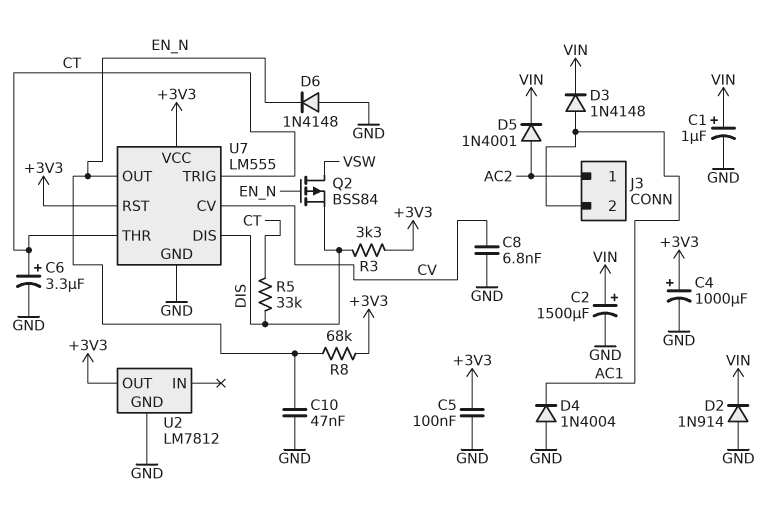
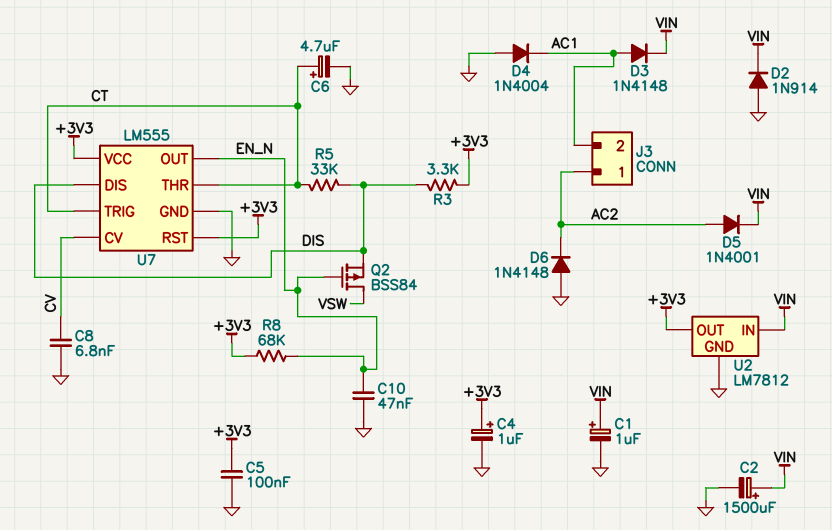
C4: 1000uF (plus +3V3, minus GND) -> 1uF (plus +3V3, minus GND)
C6: 3.3uF (plus CT, minus GND) -> 4.7uF (plus CT, minus GND)
D6: diode 1N4148 (A GND, K EN_N) -> diode 1N4148 (A GND, K AC2)
U2 pin IN: none -> VIN

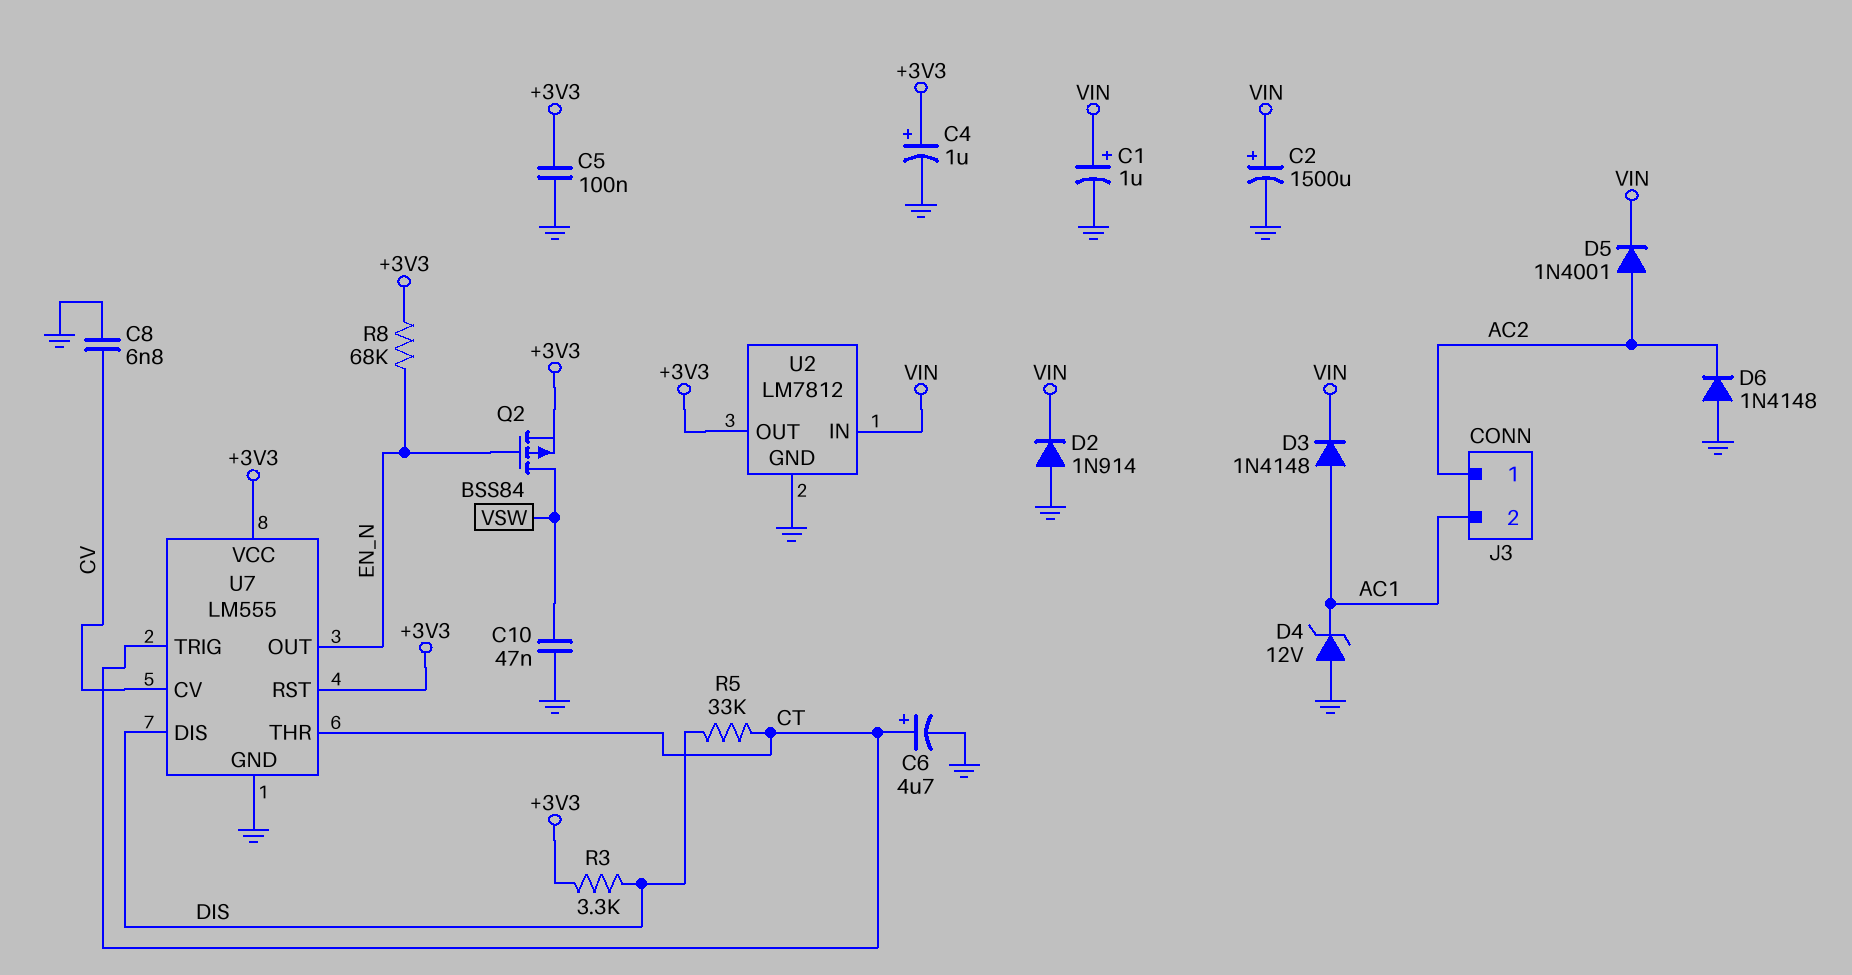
C10: 47nF (EN_N, GND) -> 47nF (GND, VSW)
D4: diode 1N4004 (A GND, K AC1) -> zener 12V (A GND, K AC1)
Q2: PMOS BSS84 (G EN_N, D VSW, S DIS) -> PMOS BSS84 (G EN_N, D VSW, S +3V3)

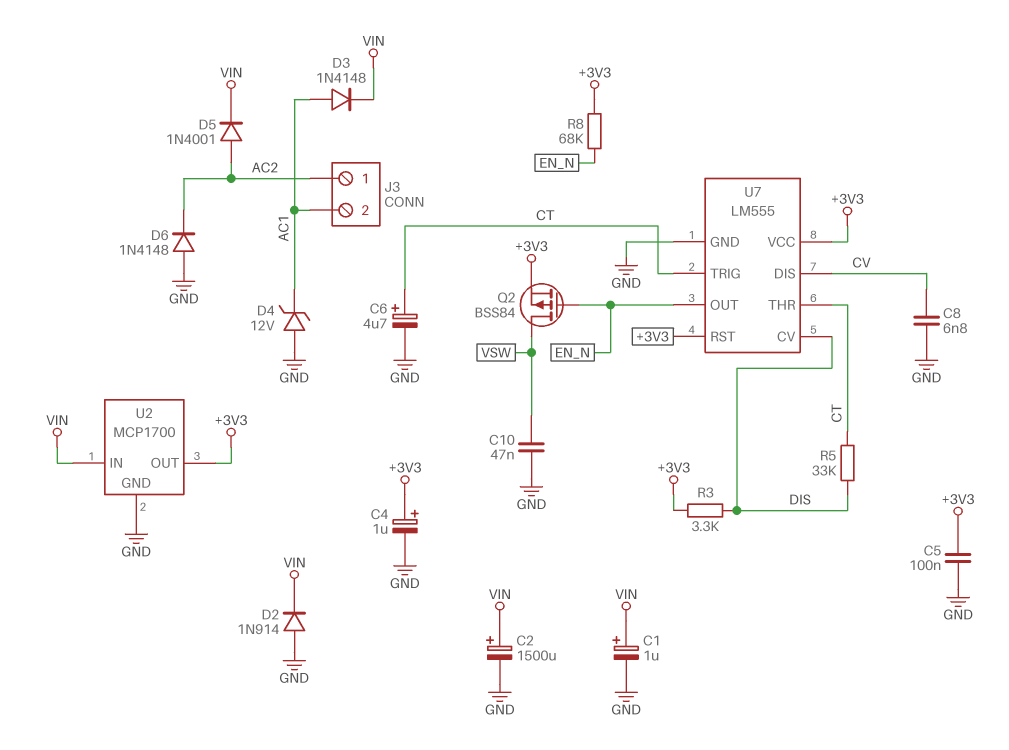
U2: LM7812 -> MCP1700
U7 pin CV: CV -> DIS
U7 pin DIS: DIS -> CV

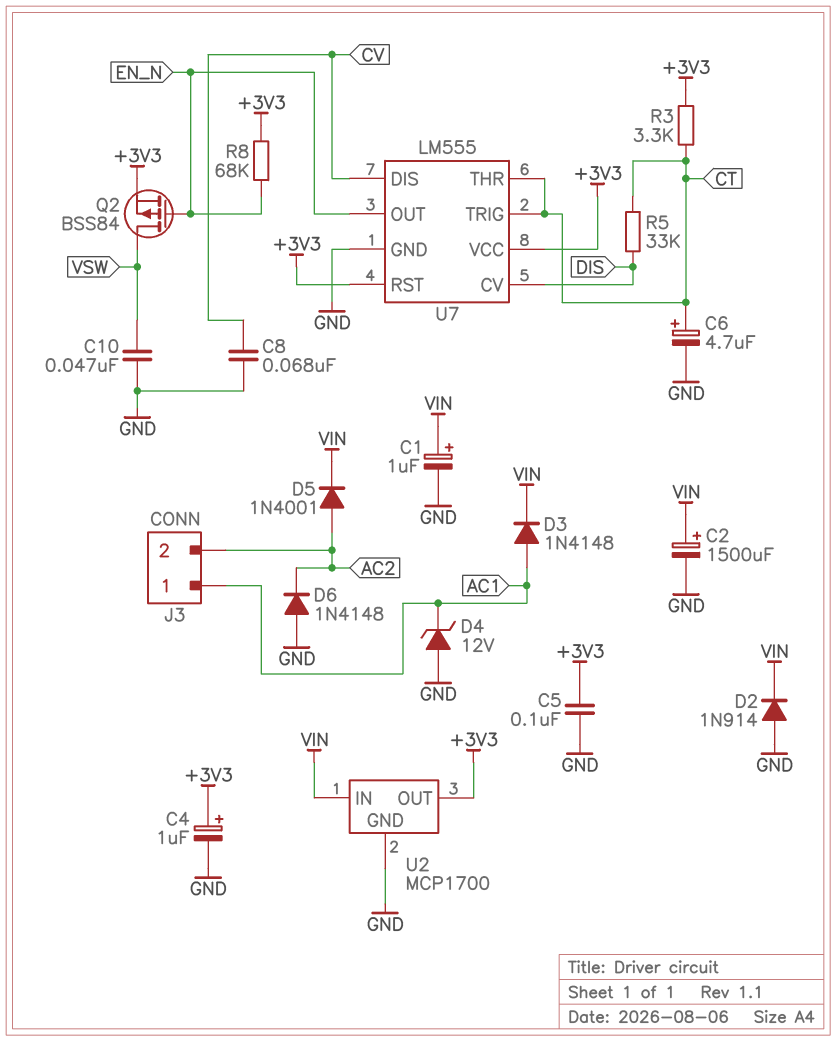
C8: 6.8nF (CV, GND) -> 68nF (CV, GND)
J3 pin 1: AC2 -> AC1
J3 pin 2: AC1 -> AC2
R3: 3.3k (+3V3, DIS) -> 3.3k (+3V3, CT)

